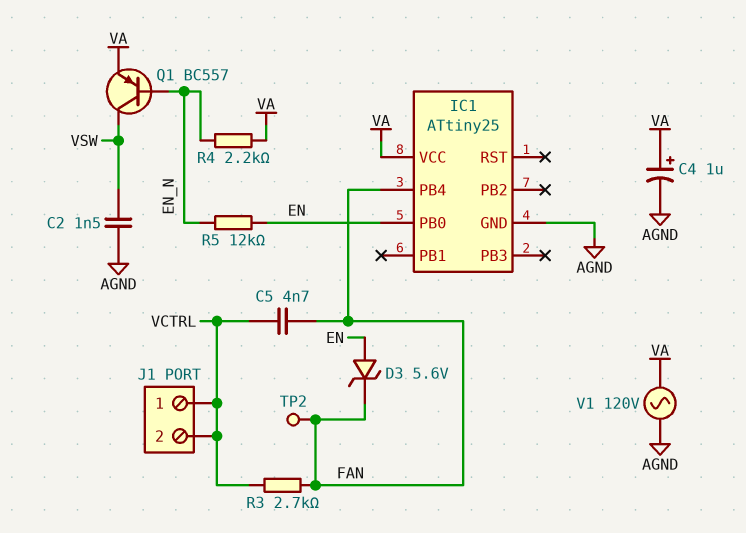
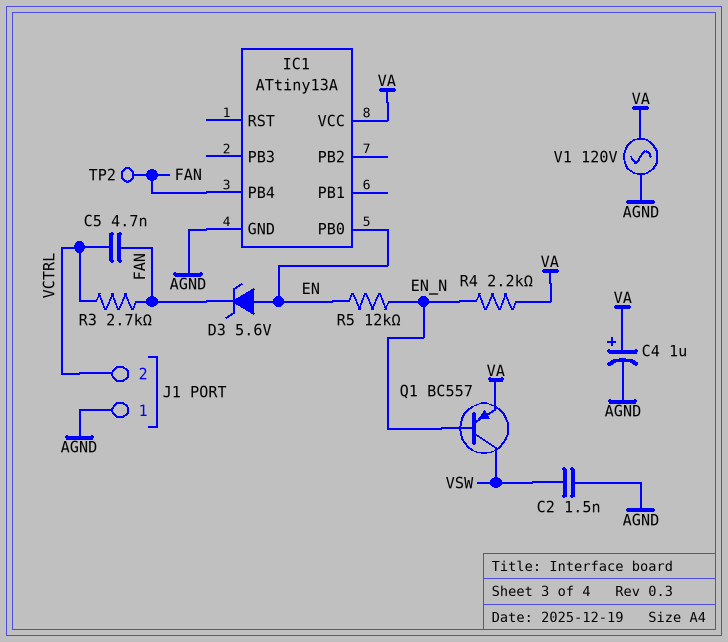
IC1: ATtiny25 -> ATtiny13A
J1 pin 1: VCTRL -> AGND

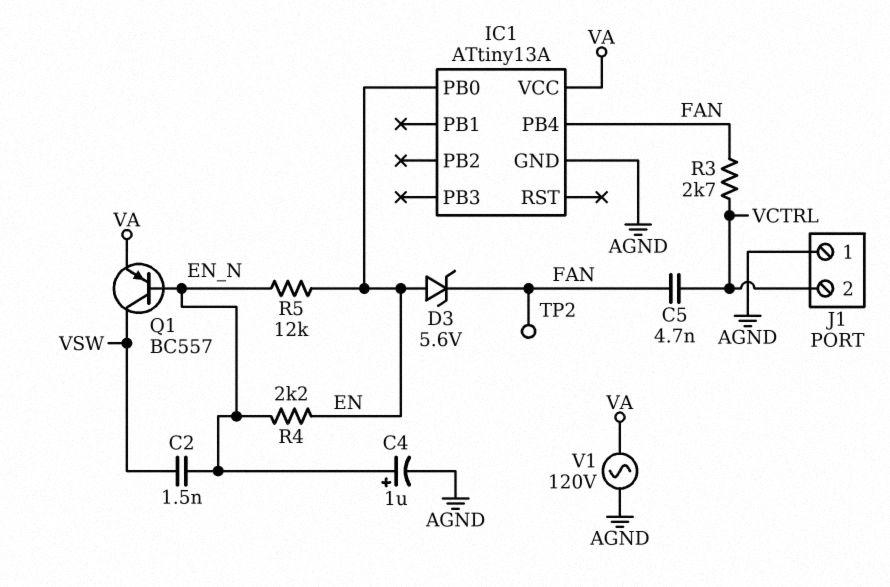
C2: 1.5nF (AGND, VSW) -> 1.5nF (EN_N, VSW)
C4: 1uF (plus VA, minus AGND) -> 1uF (plus EN_N, minus AGND)
R4: 2.2k (EN_N, VA) -> 2.2k (EN, EN_N)

